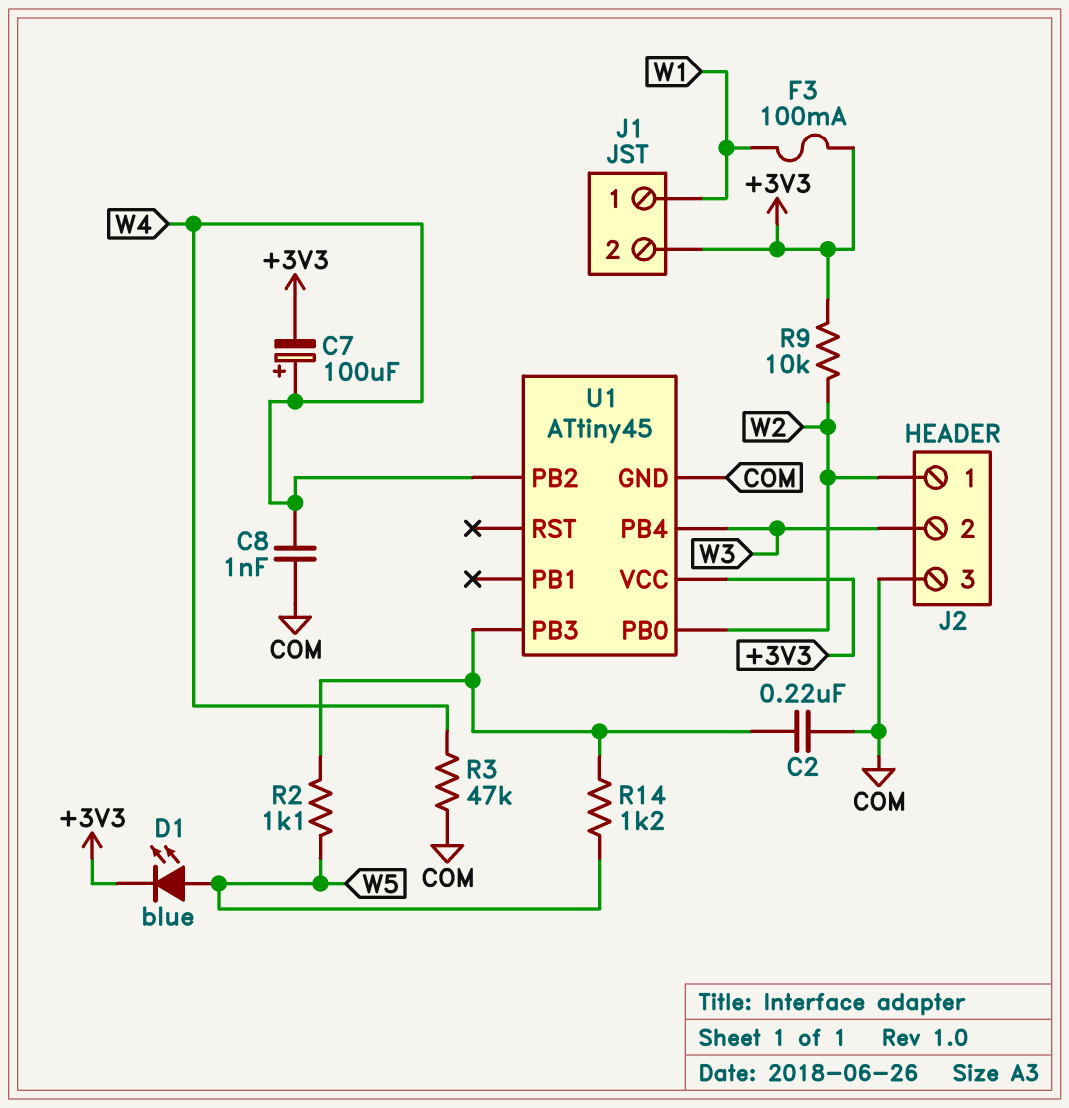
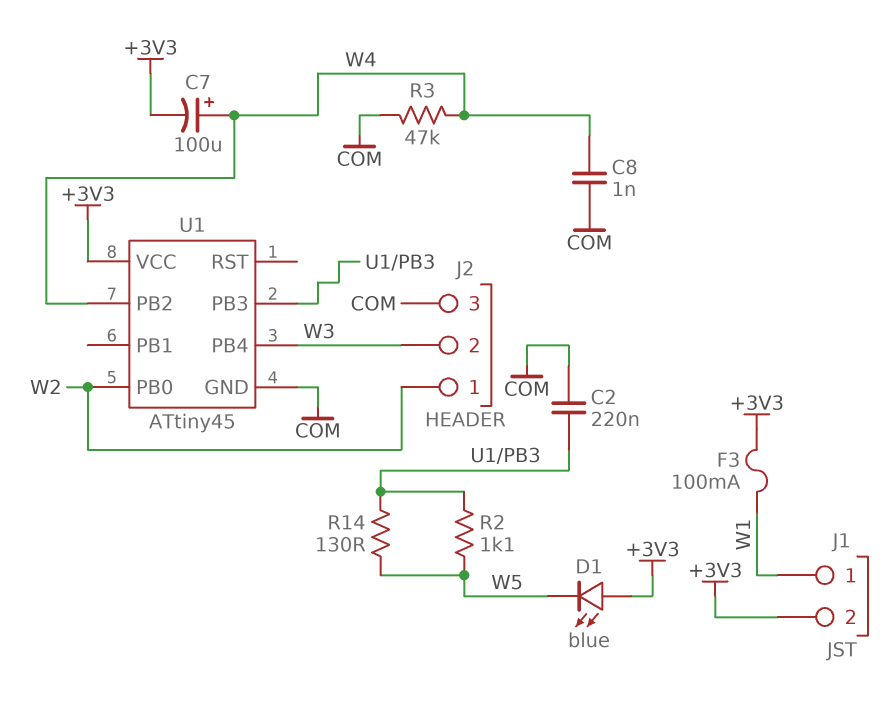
D1: LED blue (A W5, K +3V3) -> LED blue (A +3V3, K W5)
R9: 10k (+3V3, W2) -> none
R14: 1.2k (U1/PB3, W5) -> 130 (U1/PB3, W5)

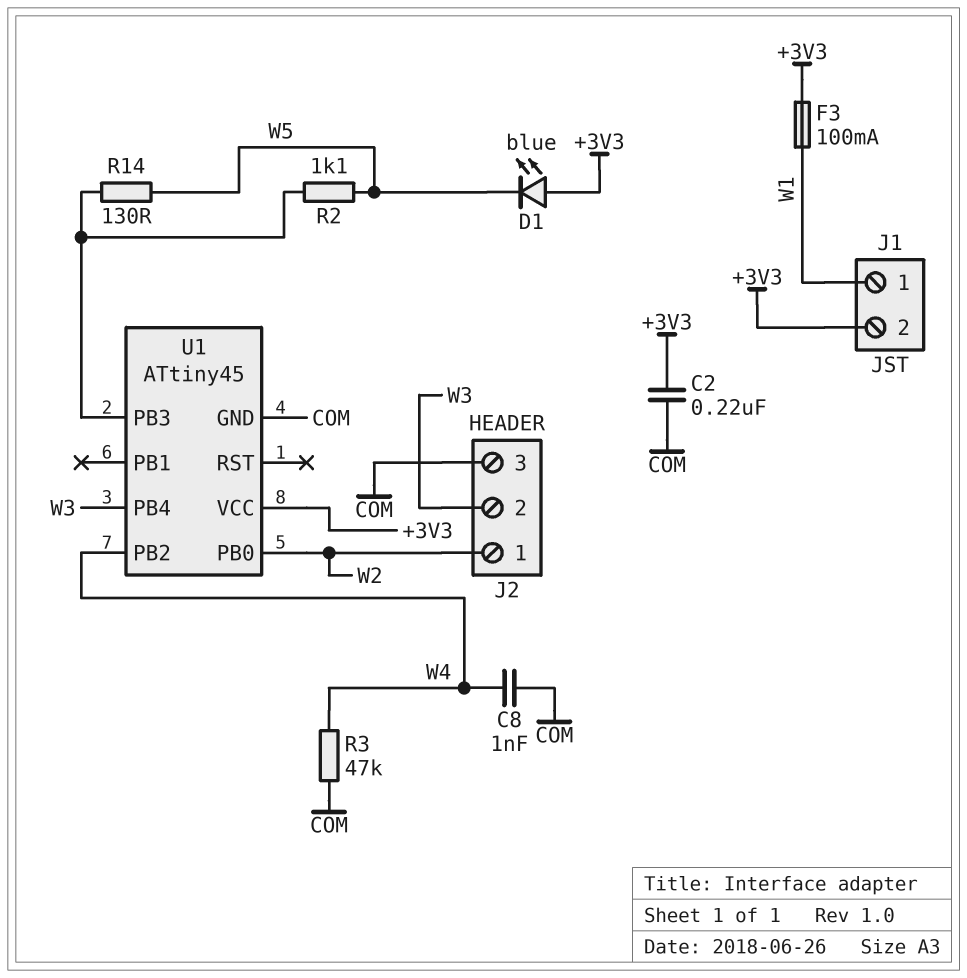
C2: 220nF (COM, U1/PB3) -> 220nF (+3V3, COM)
C7: 100uF (plus W4, minus +3V3) -> none

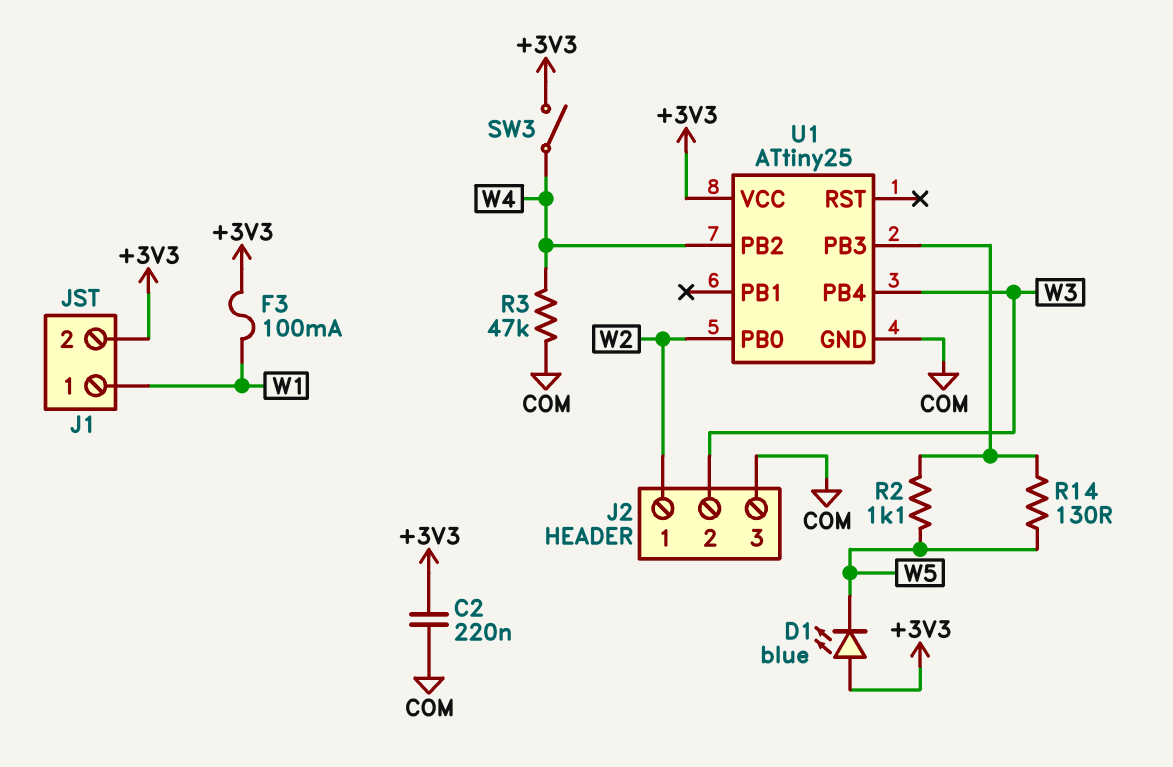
C8: 1nF (COM, W4) -> none
SW3: none -> switch (+3V3, W4)
U1: ATtiny45 -> ATtiny25

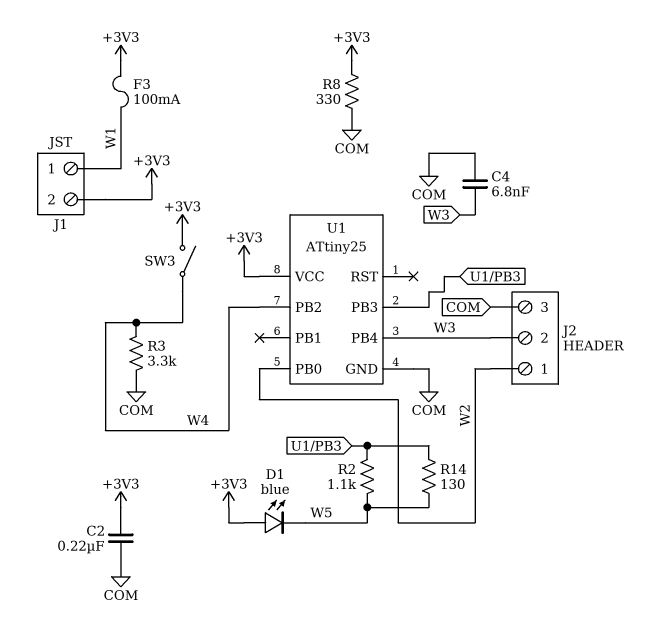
C4: none -> 6.8nF (COM, W3)
R3: 47k (COM, W4) -> 3.3k (COM, W4)
R8: none -> 330 (+3V3, COM)

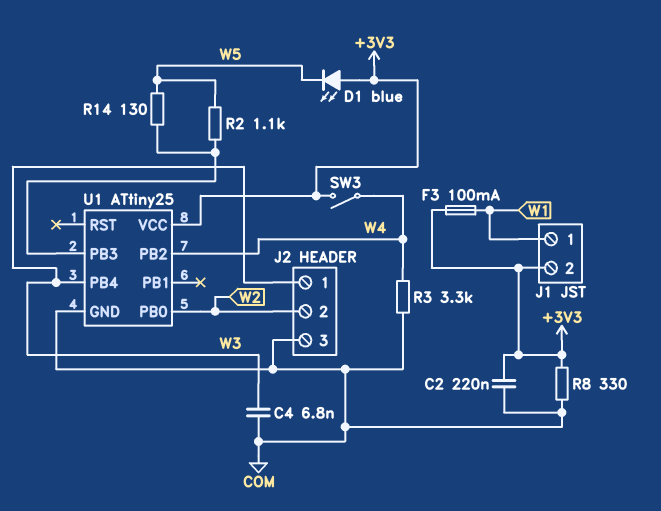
J2 pin 1: W2 -> W3
J2 pin 2: W3 -> W2

